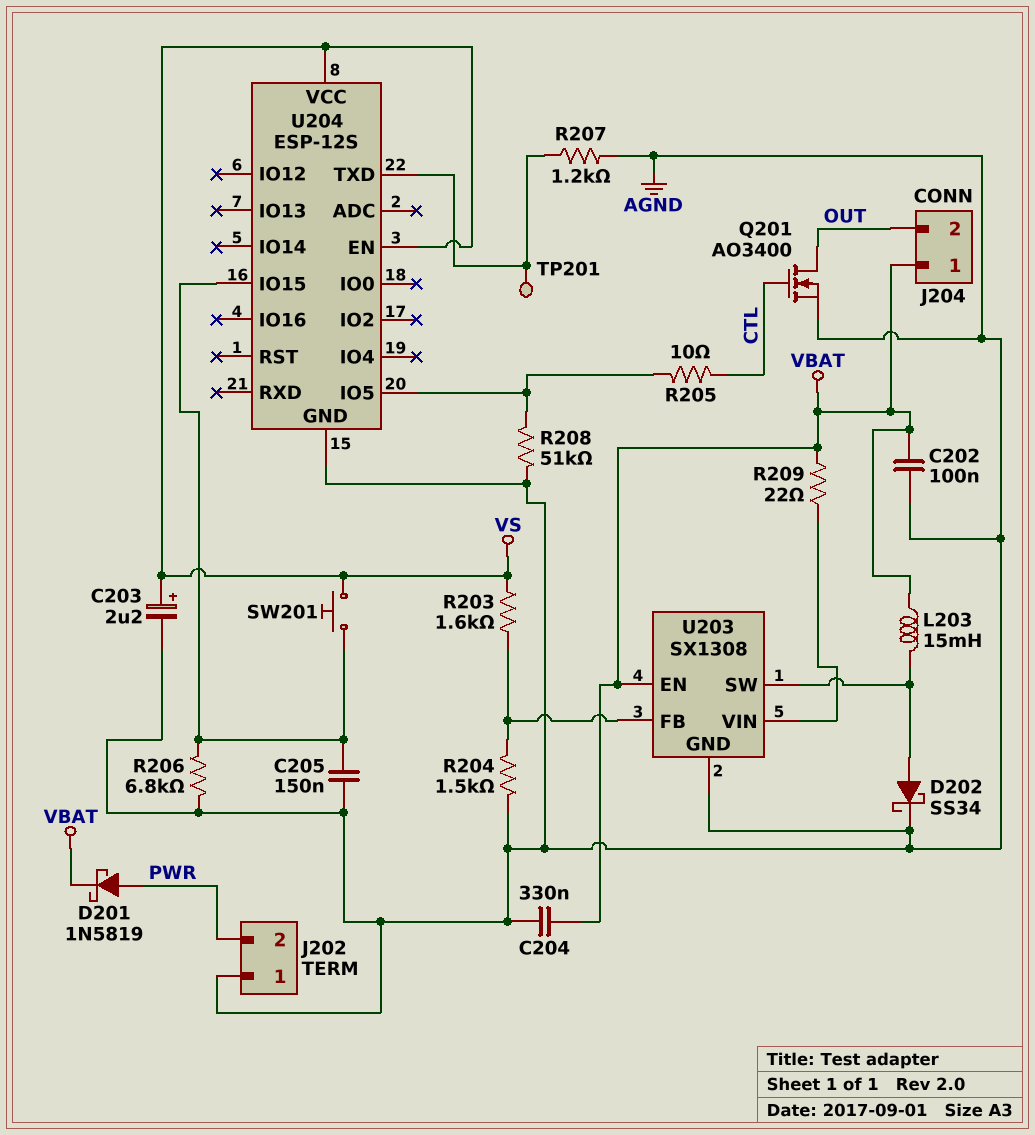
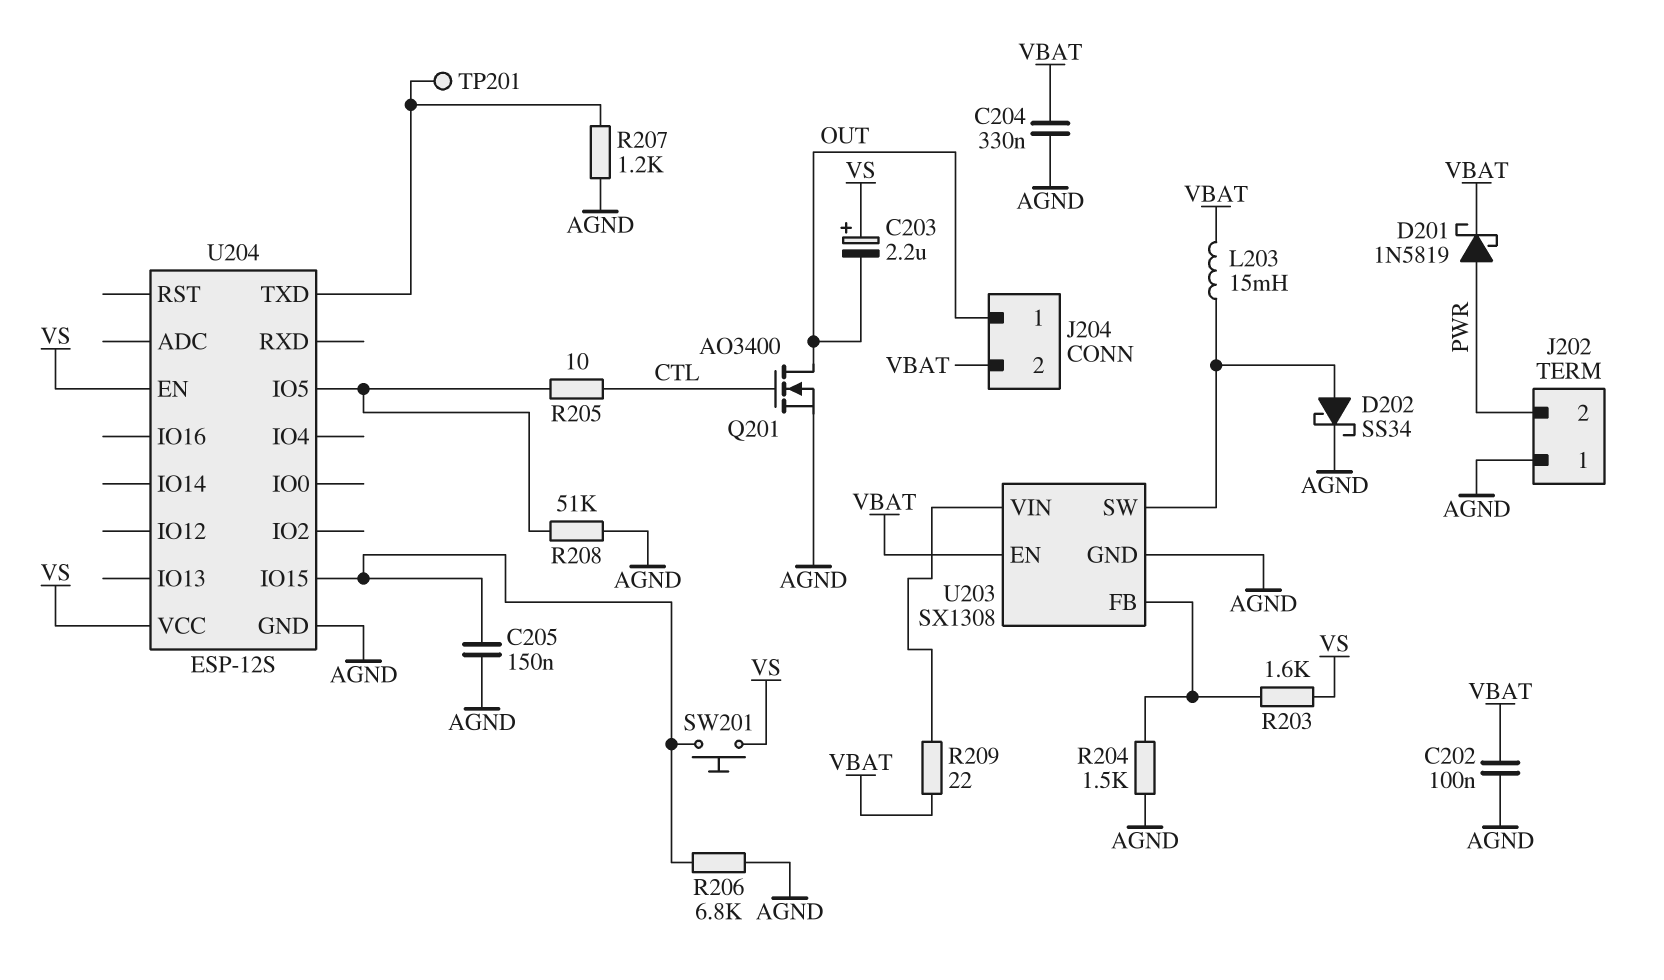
C203: 2.2uF (plus VS, minus AGND) -> 2.2uF (plus VS, minus OUT)
J204 pin 1: VBAT -> OUT
J204 pin 2: OUT -> VBAT

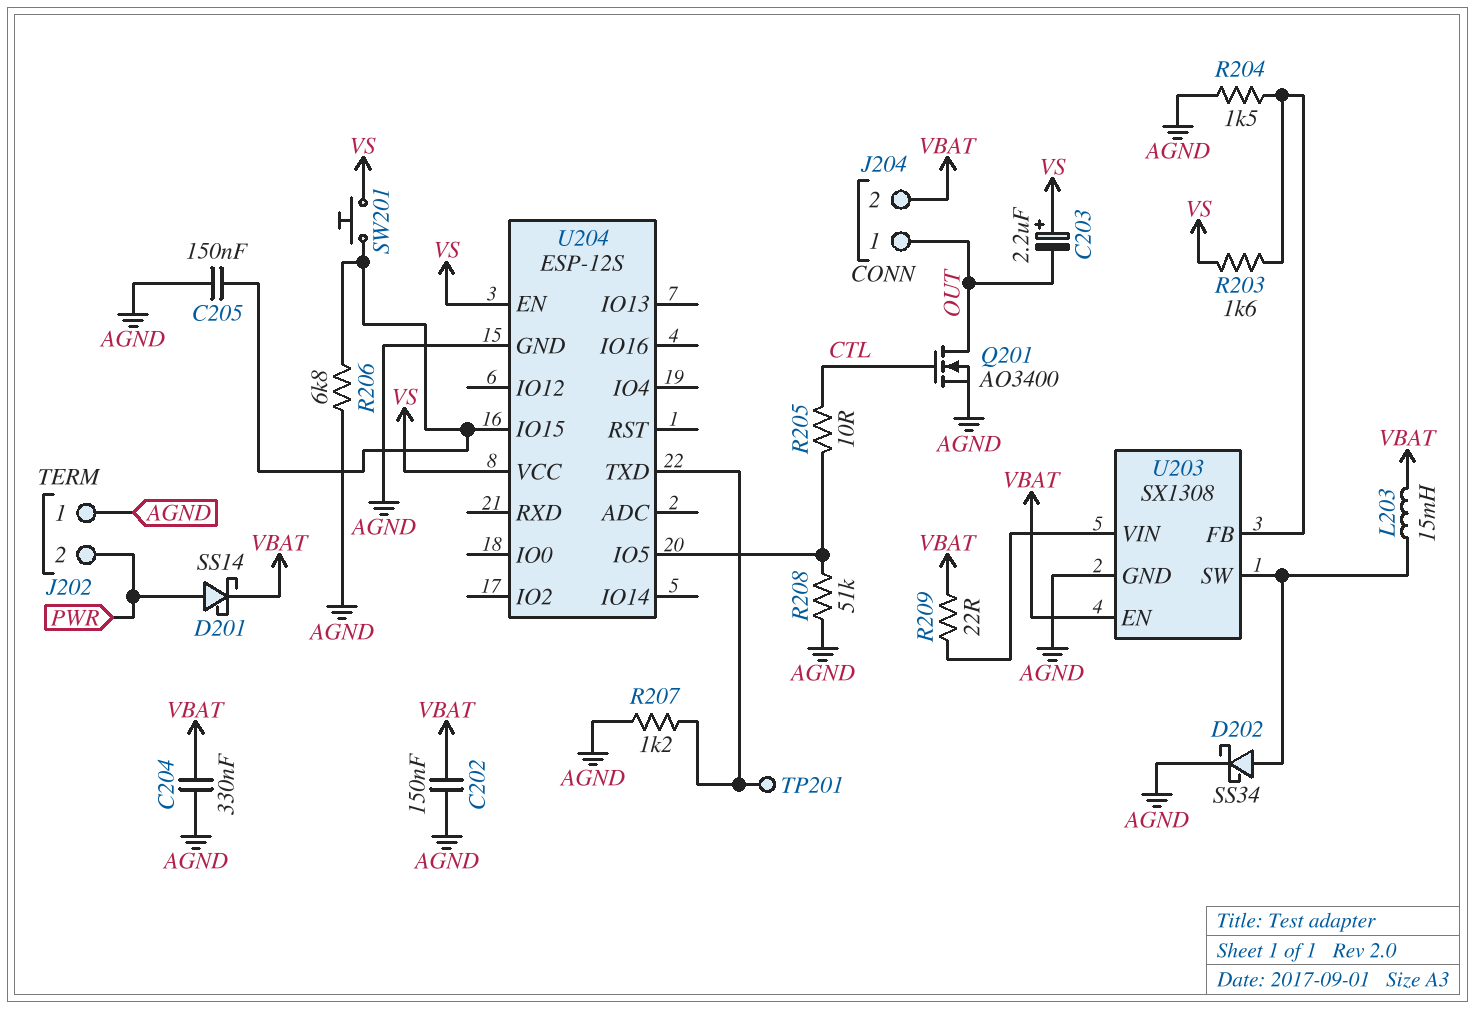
C202: 100nF (AGND, VBAT) -> 150nF (AGND, VBAT)
D201: schottky 1N5819 (A PWR, K VBAT) -> schottky SS14 (A PWR, K VBAT)

